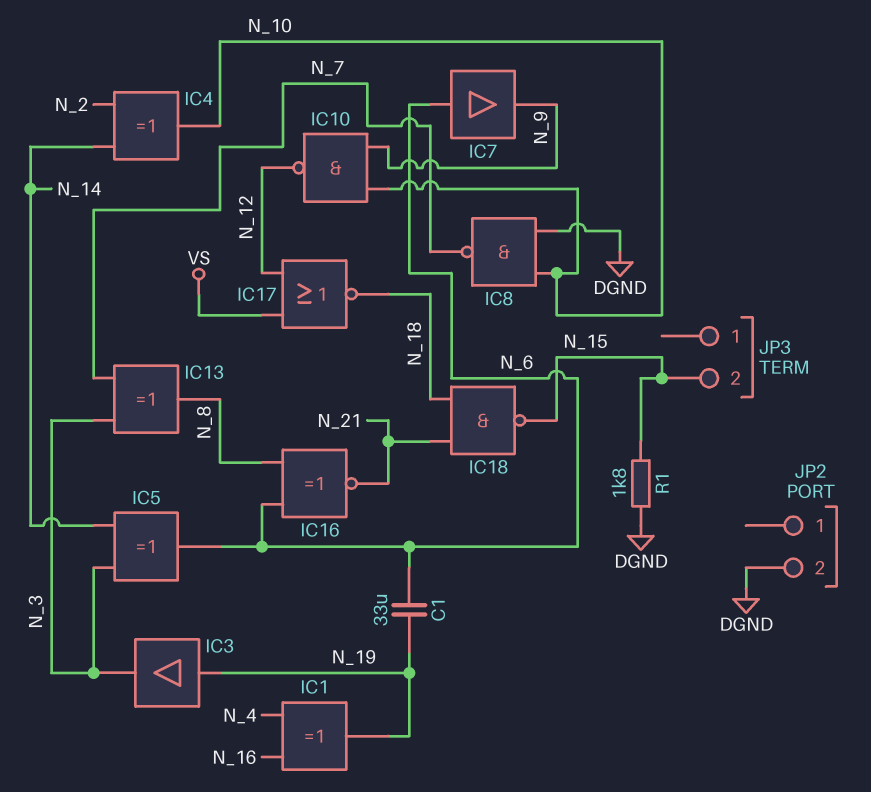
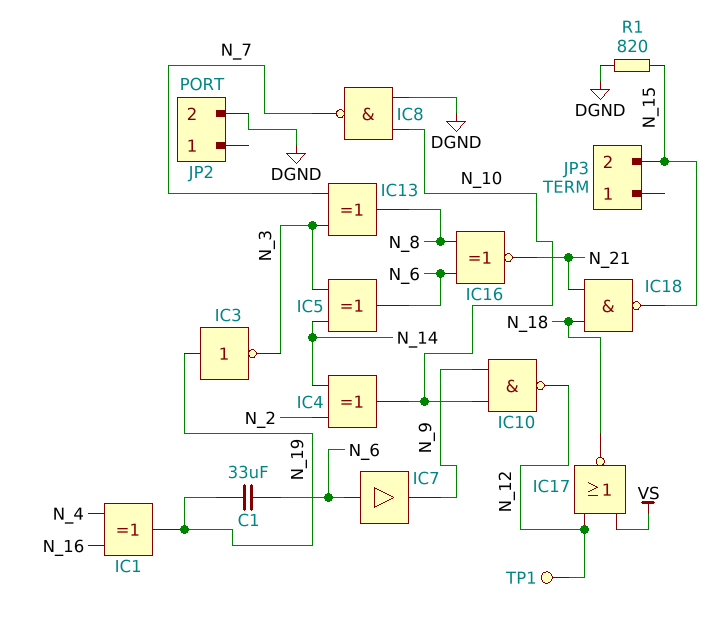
IC3: buffer (in N_19, out N_3) -> NOT (in N_19, out N_3)
R1: 1.8k (DGND, N_15) -> 820 (DGND, N_15)
TP1: none -> test point (N_12)

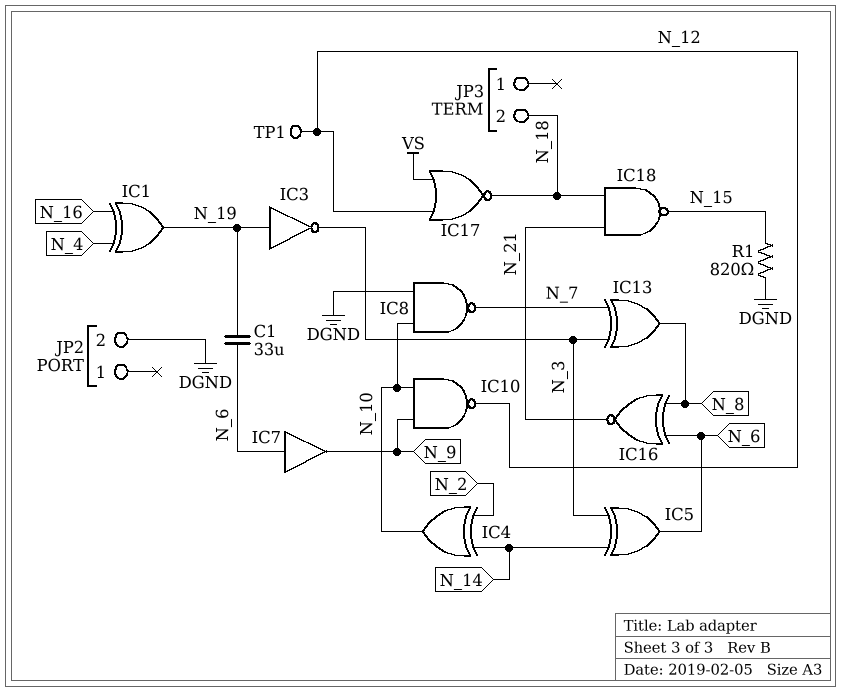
JP3 pin 2: N_15 -> N_18

